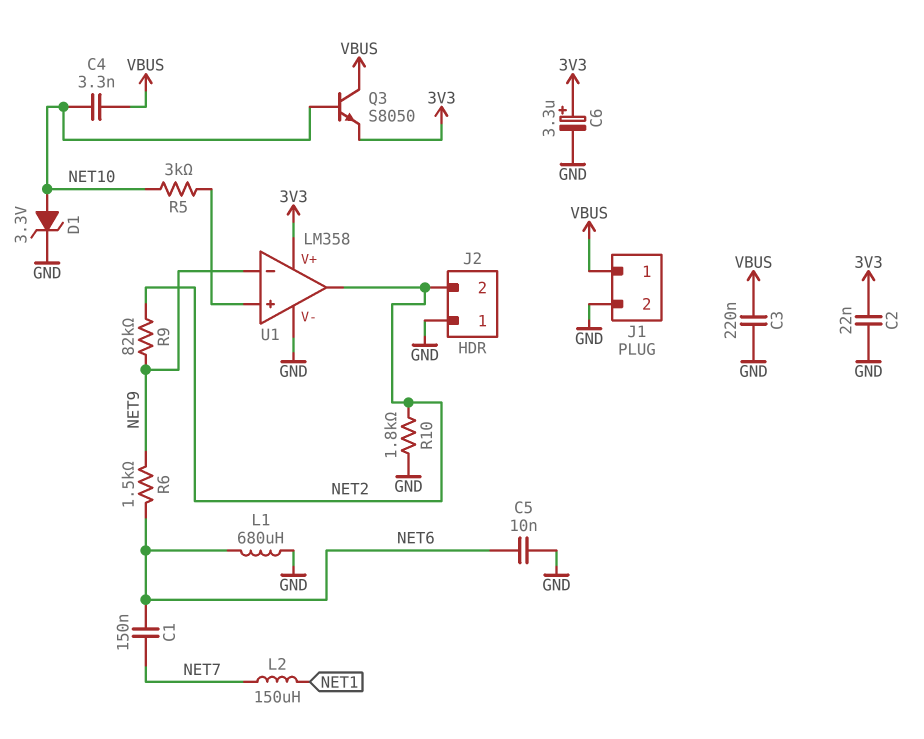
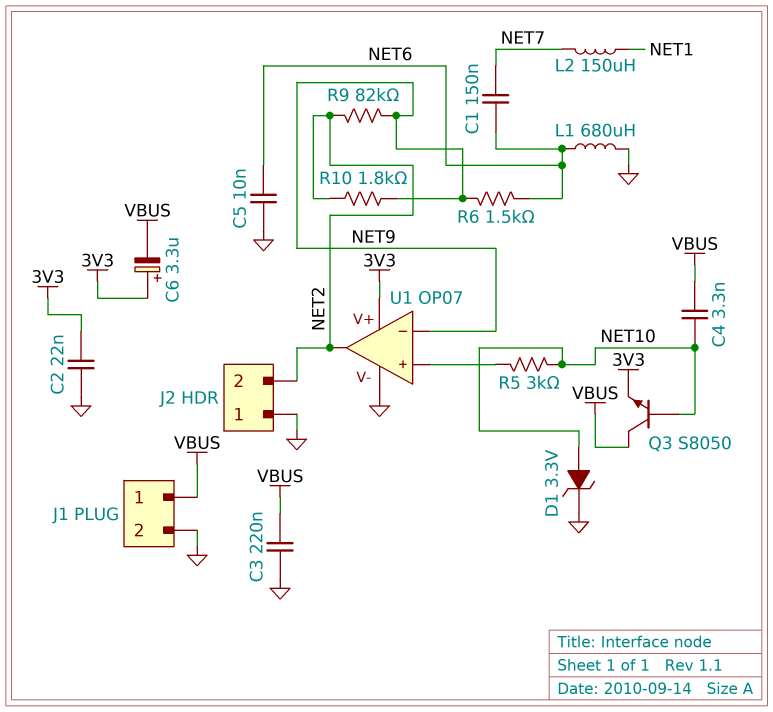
C6: 3.3uF (plus 3V3, minus GND) -> 3.3uF (plus 3V3, minus VBUS)
R10: 1.8k (GND, NET2) -> 1.8k (NET2, NET9)
U1: LM358 -> OP07

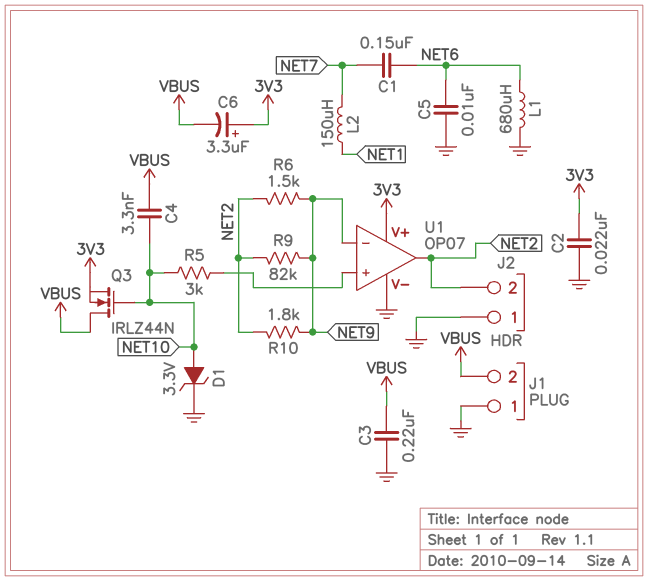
J1 pin 1: VBUS -> GND
J1 pin 2: GND -> VBUS
Q3: NPN S8050 (B NET10, C VBUS, E 3V3) -> NMOS IRLZ44N (G NET10, D VBUS, S 3V3)
R6: 1.5k (NET6, NET9) -> 1.5k (NET2, NET9)

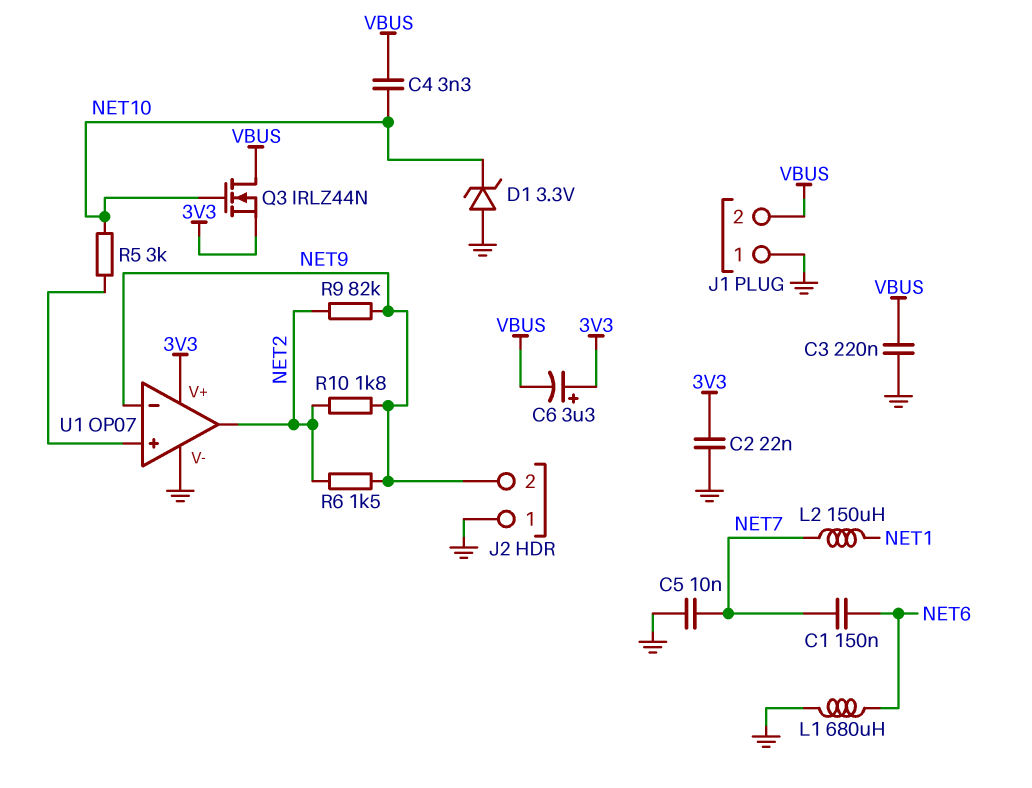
C5: 10nF (GND, NET6) -> 10nF (GND, NET7)
D1: zener 3.3V (A NET10, K GND) -> zener 3.3V (A GND, K NET10)
J2 pin 2: NET2 -> NET9

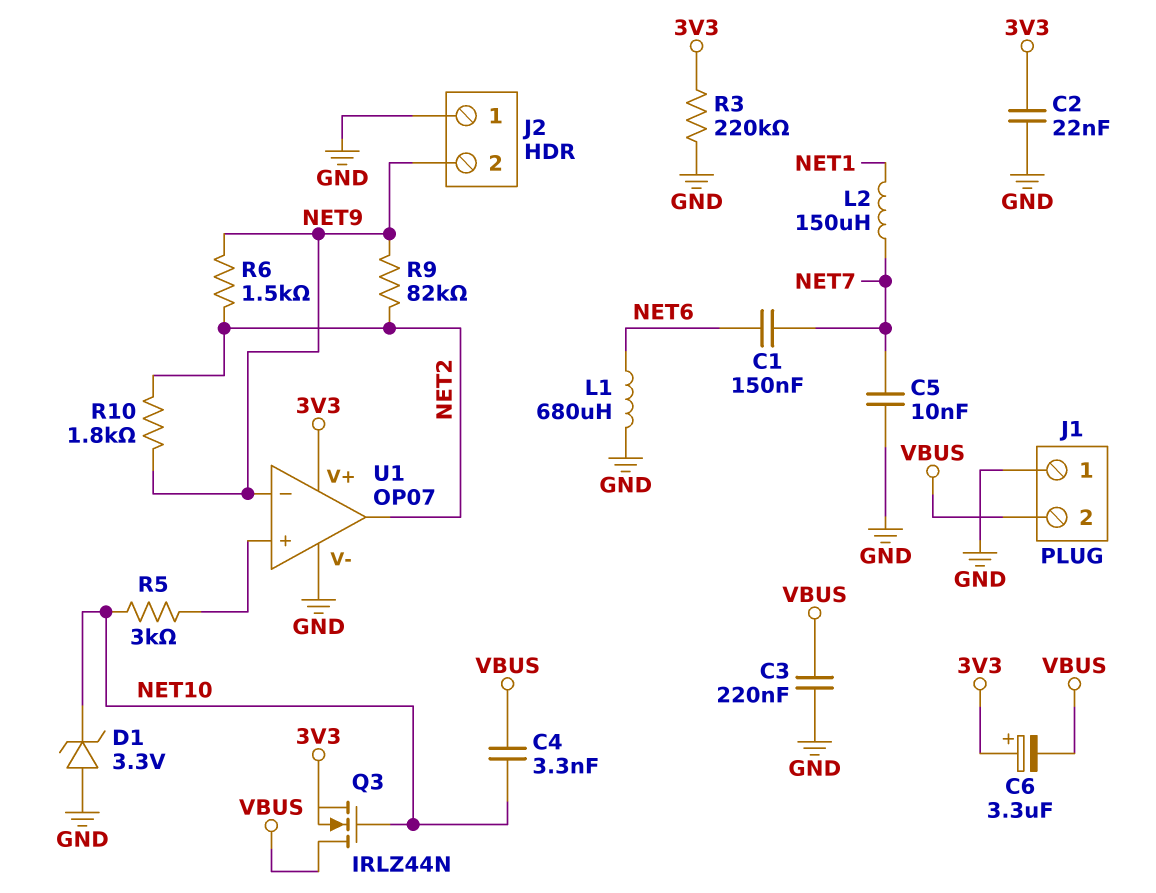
R3: none -> 220k (3V3, GND)

